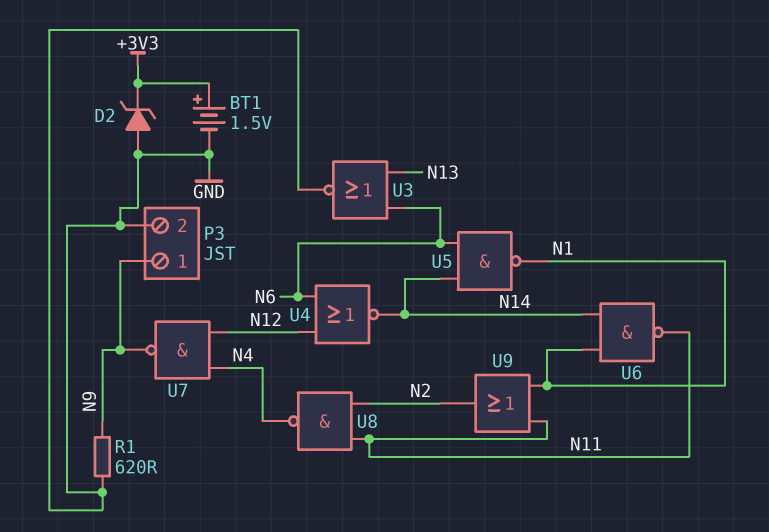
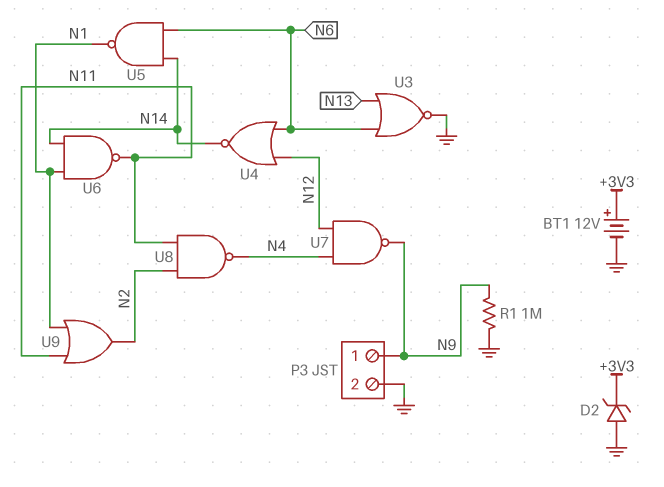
BT1: 1.5V (plus +3V3, minus GND) -> 12V (plus +3V3, minus GND)
R1: 620 (GND, N9) -> 1M (GND, N9)

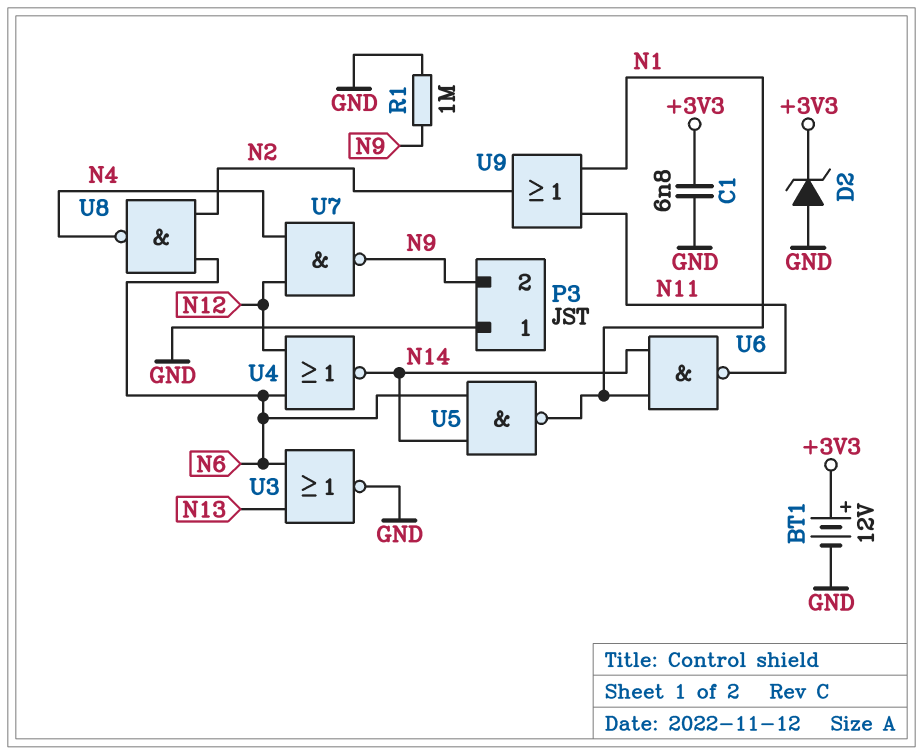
C1: none -> 6.8nF (+3V3, GND)
P3 pin 1: N9 -> GND
P3 pin 2: GND -> N9
U8: NAND (in N2, in N11, out N4) -> NAND (in N2, in N6, out N4)

